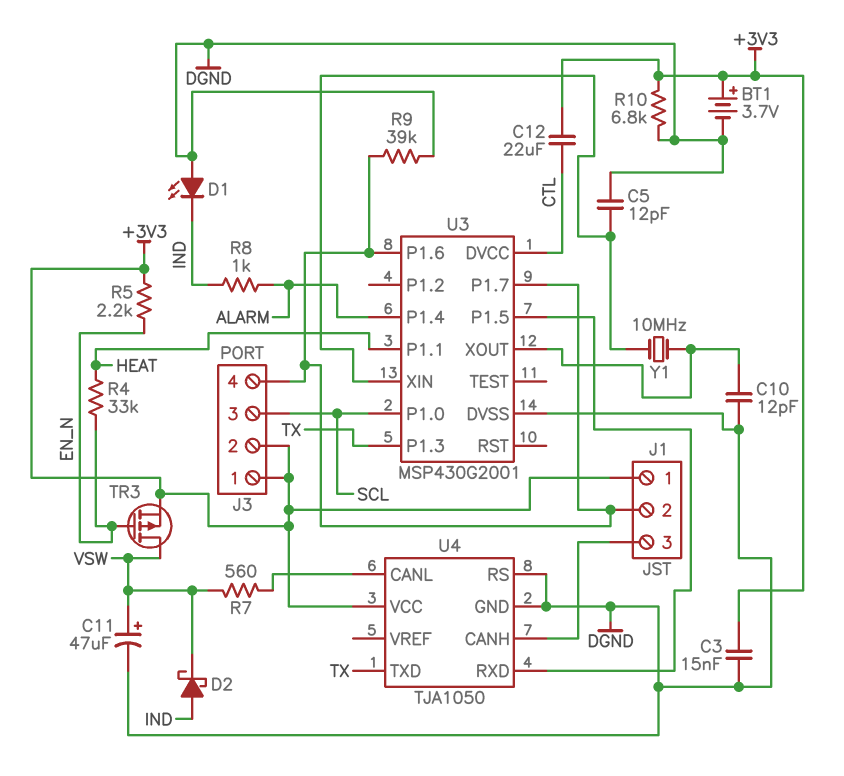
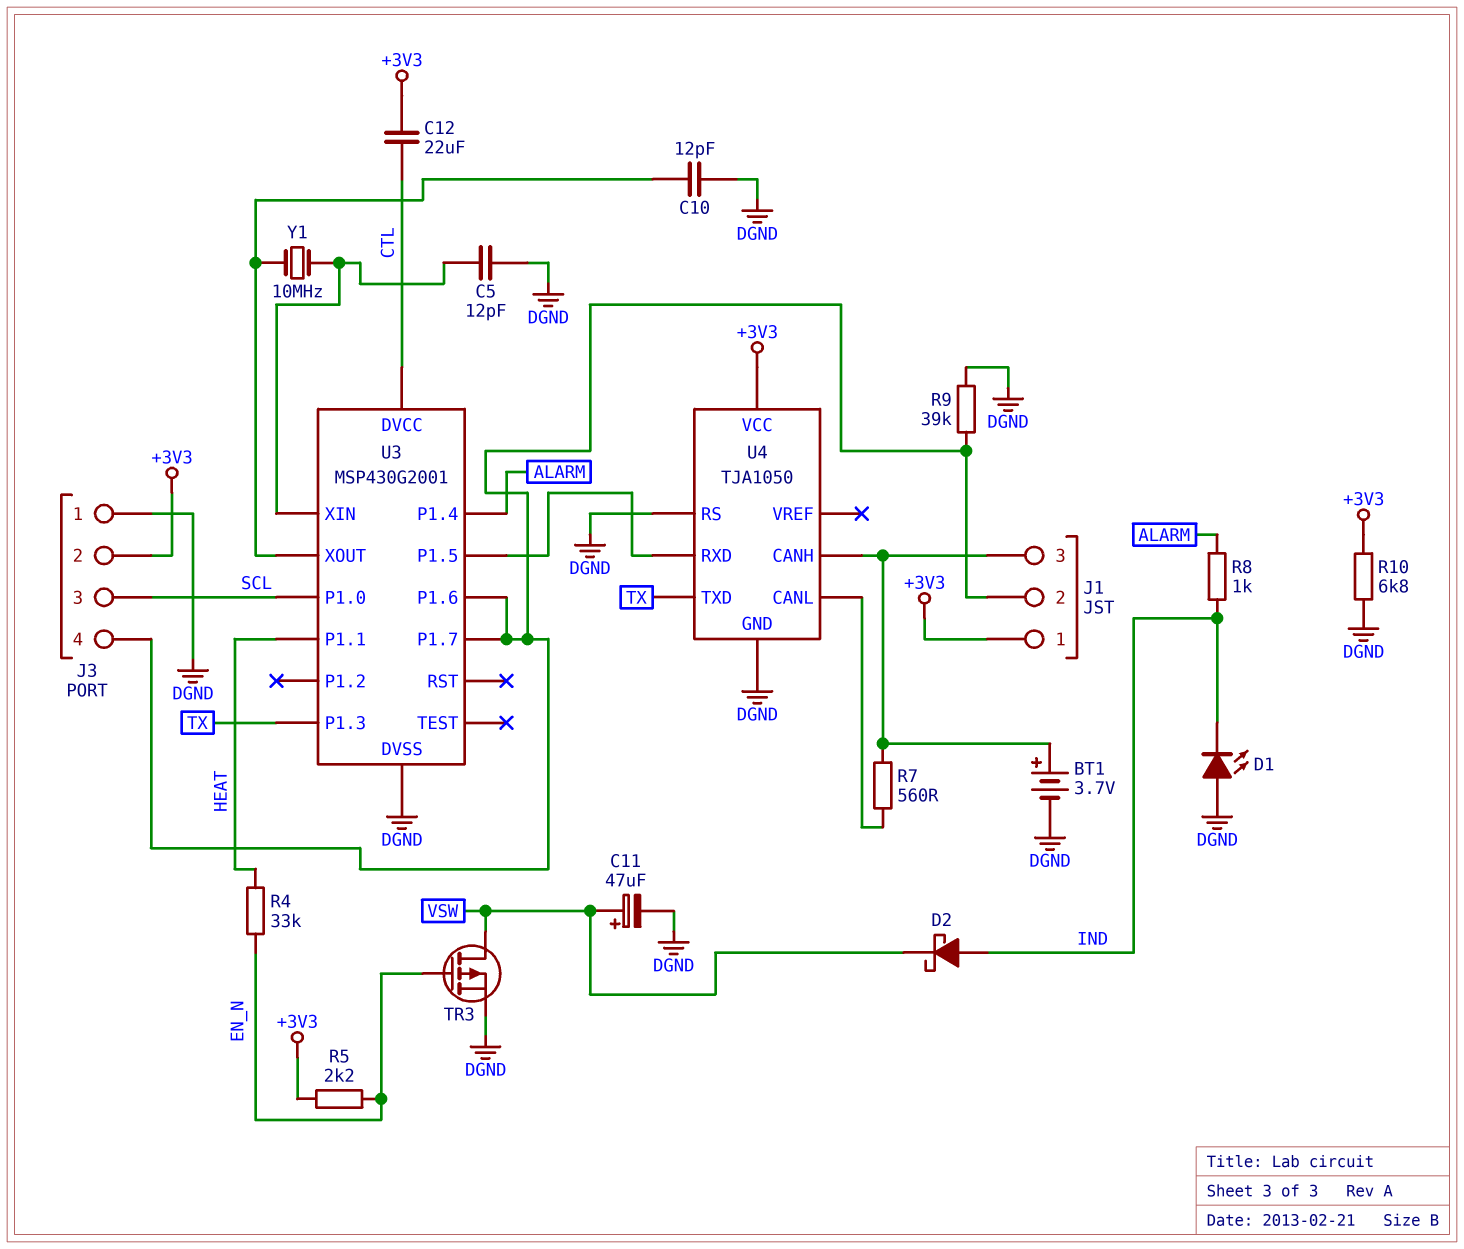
BT1: 3.7V (plus +3V3, minus DGND) -> 3.7V (plus J1/3, minus DGND)
C3: 15nF (+3V3, DGND) -> none
J3 pin 1: +3V3 -> DGND
R7: 560 (U4/CANL, VSW) -> 560 (J1/3, U4/CANL)
TR3: PMOS (G EN_N, D VSW, S +3V3) -> PMOS (G EN_N, D VSW, S DGND)

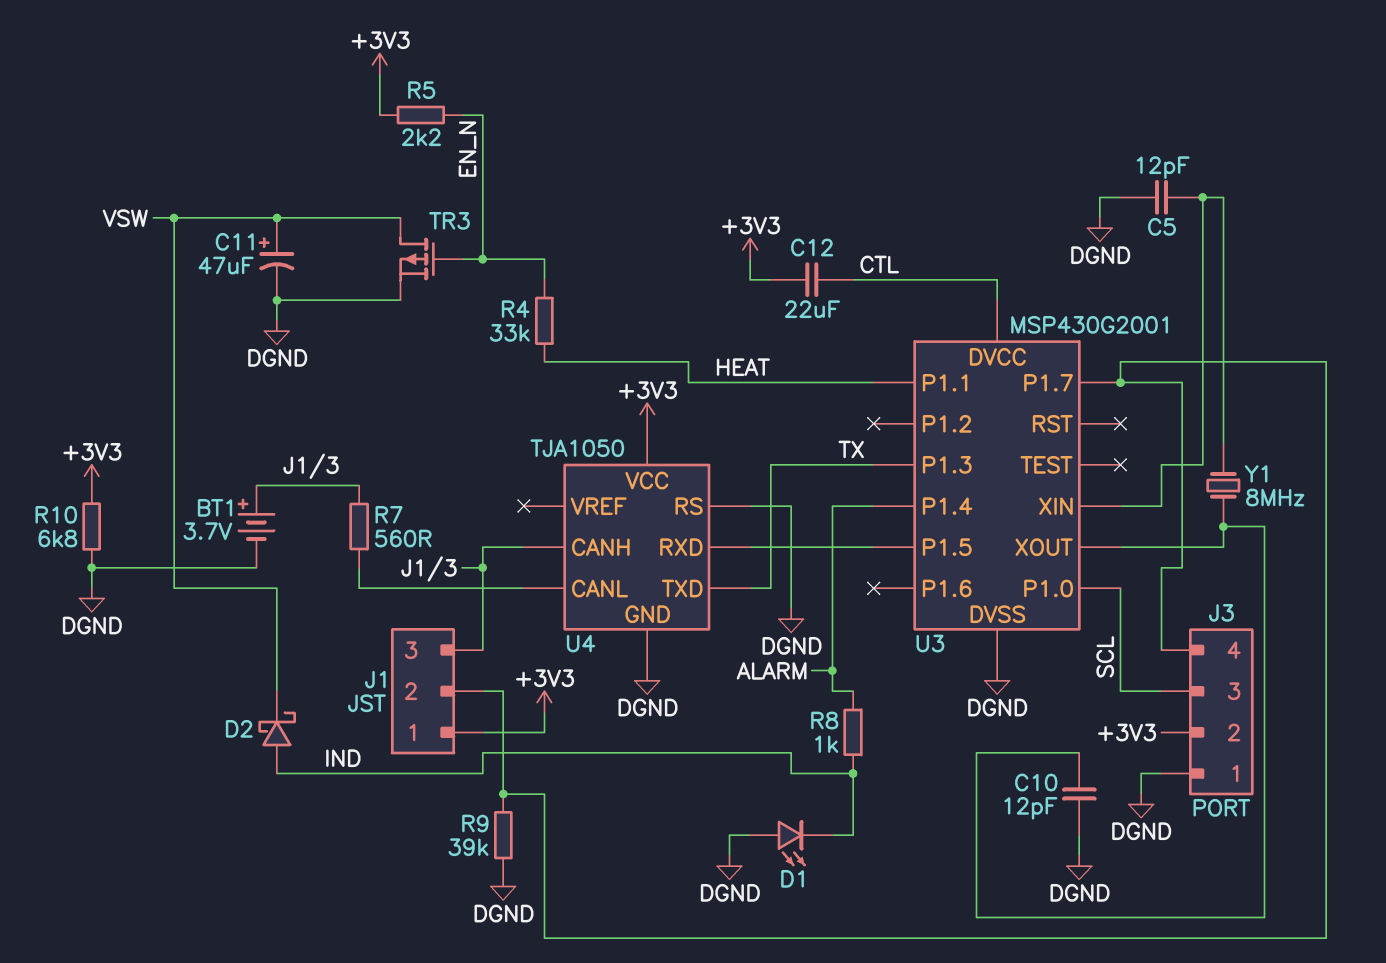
U3 pin P1.6: J1/2 -> none
Y1: 10MHz (U3/XIN, U3/XOUT) -> 8MHz (U3/XIN, U3/XOUT)

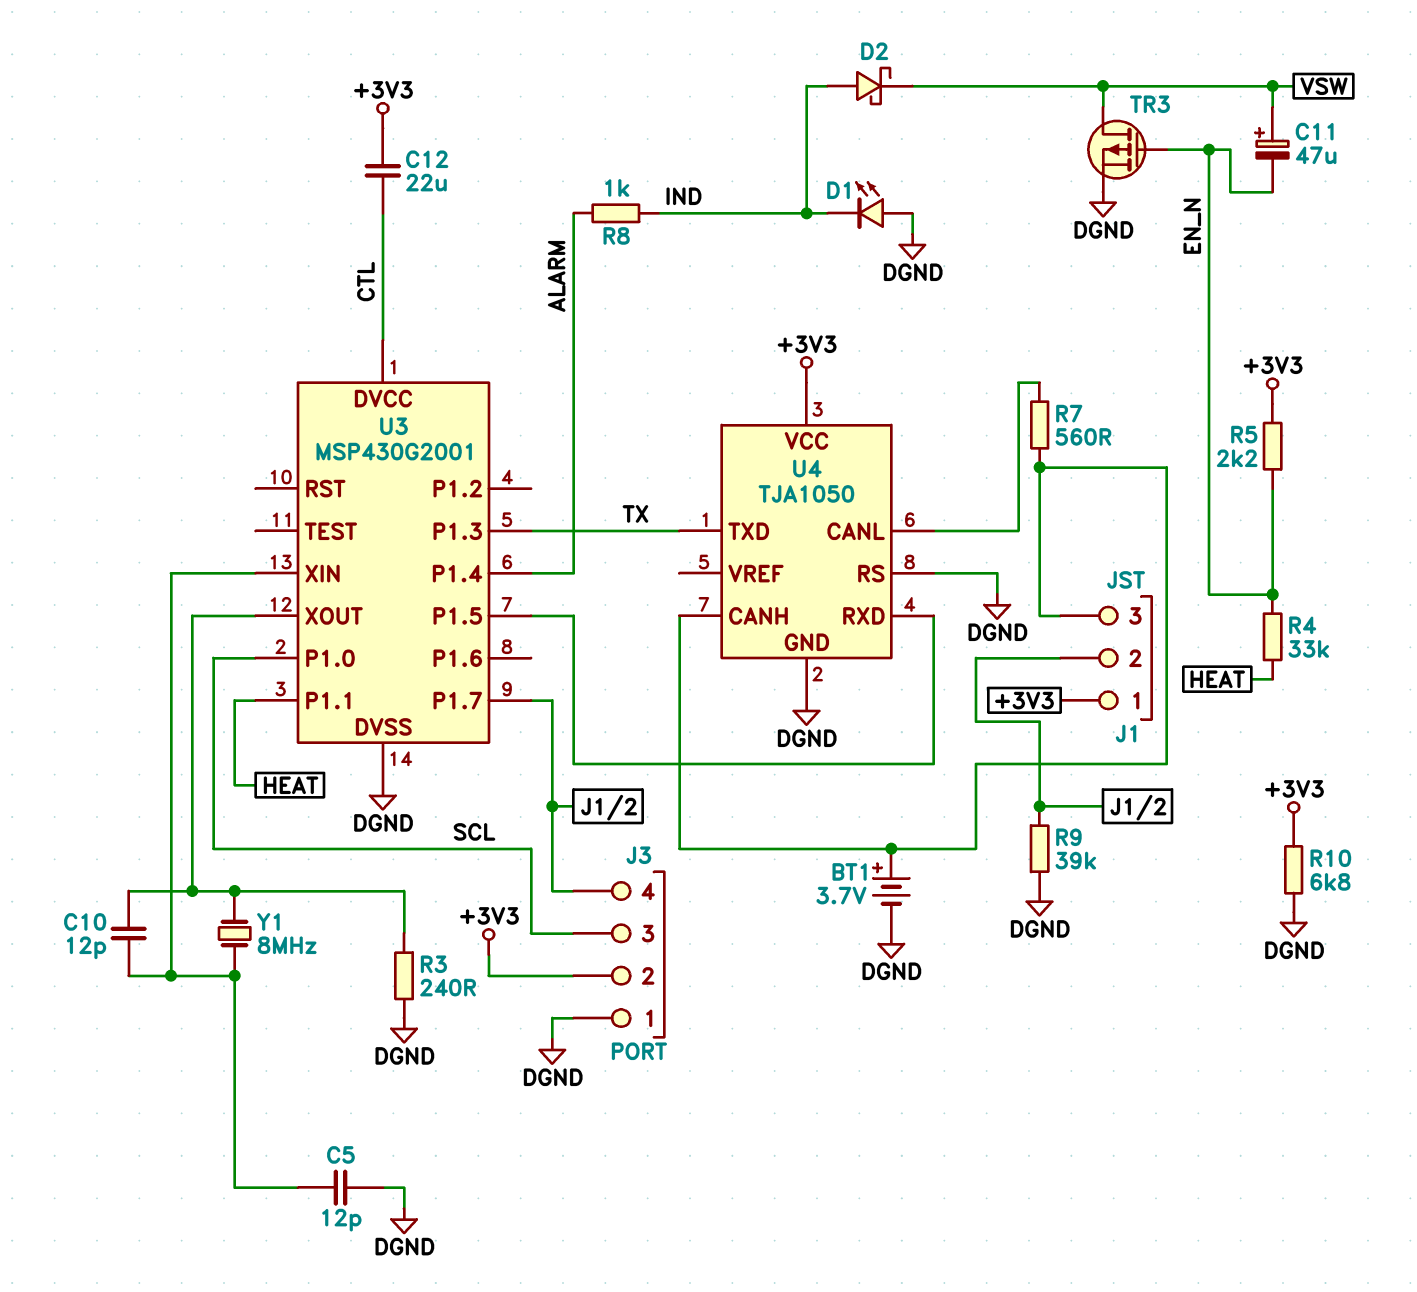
C10: 12pF (DGND, U3/XOUT) -> 12pF (U3/XIN, U3/XOUT)
C11: 47uF (plus VSW, minus DGND) -> 47uF (plus VSW, minus EN_N)
R3: none -> 240 (DGND, U3/XOUT)

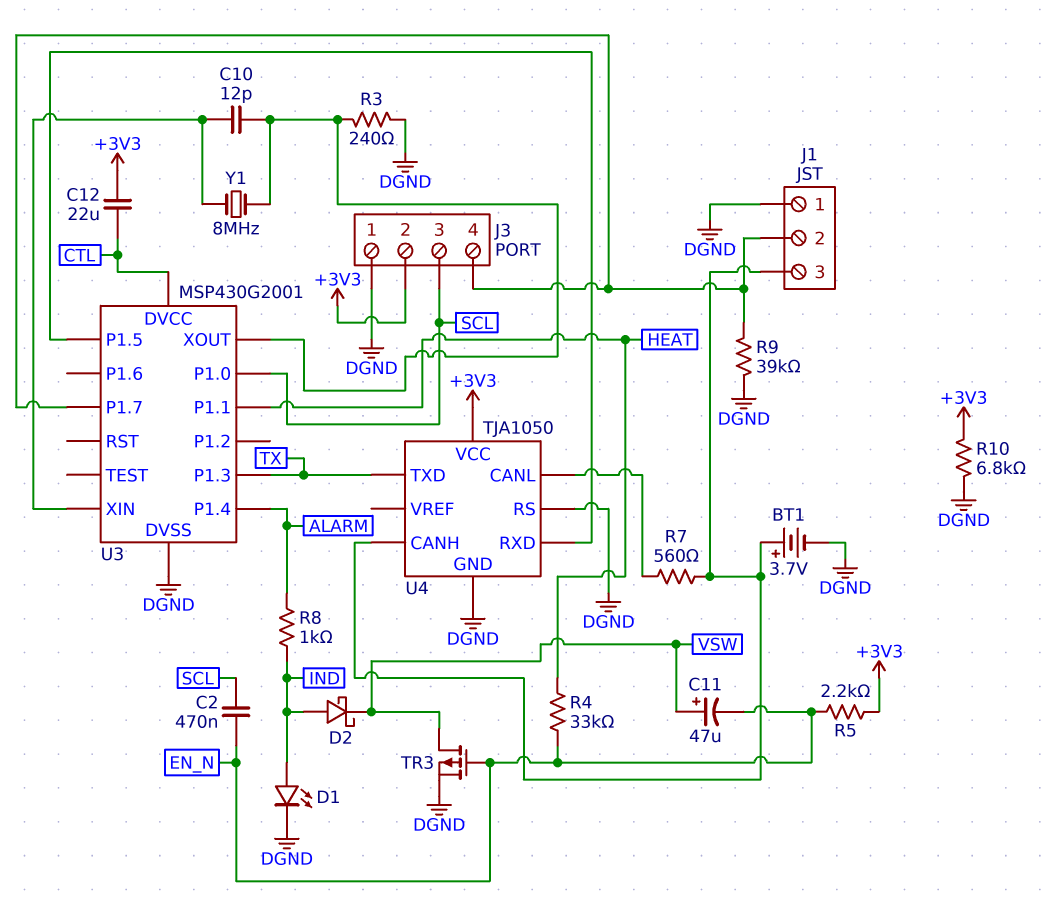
C2: none -> 470nF (EN_N, SCL)
C5: 12pF (DGND, U3/XIN) -> none
D1: LED (A DGND, K IND) -> LED (A IND, K DGND)
J1 pin 1: +3V3 -> DGND

